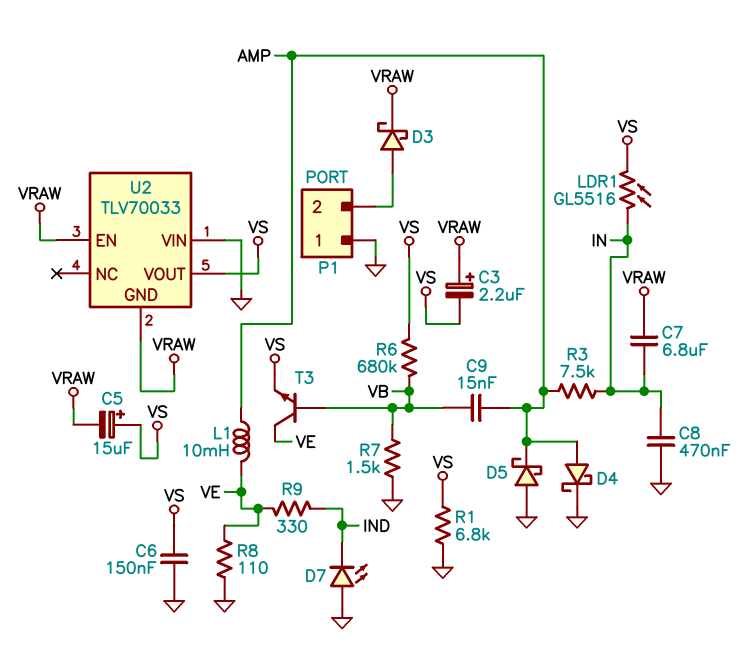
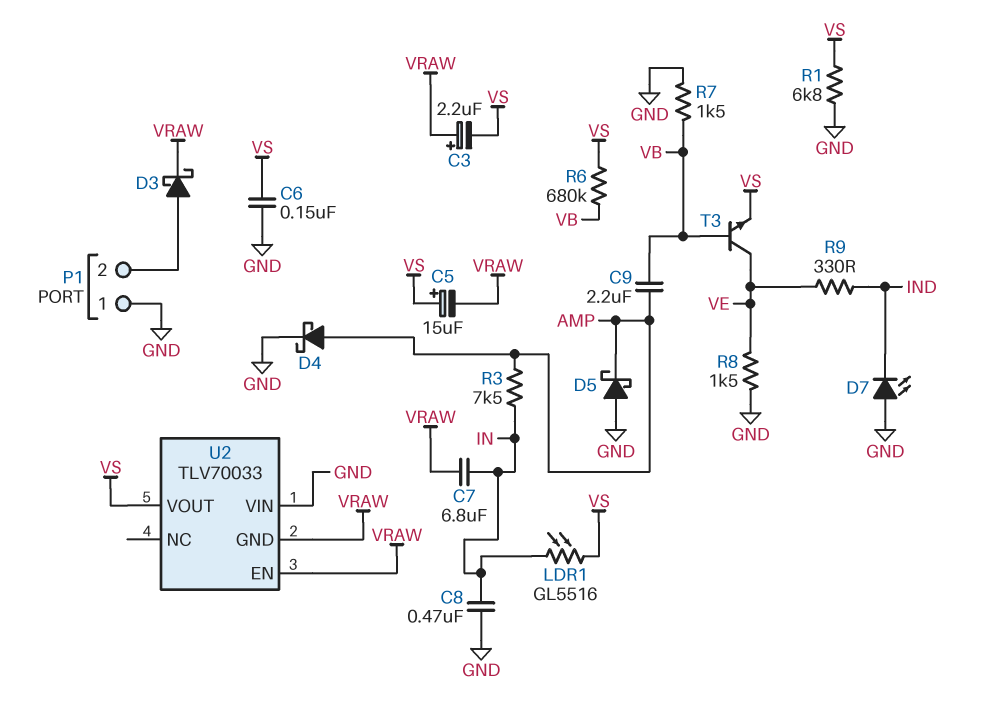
C9: 15nF (AMP, VB) -> 2.2uF (AMP, VB)
L1: 10mH (AMP, VE) -> none
R8: 110 (GND, VE) -> 1.5k (GND, VE)

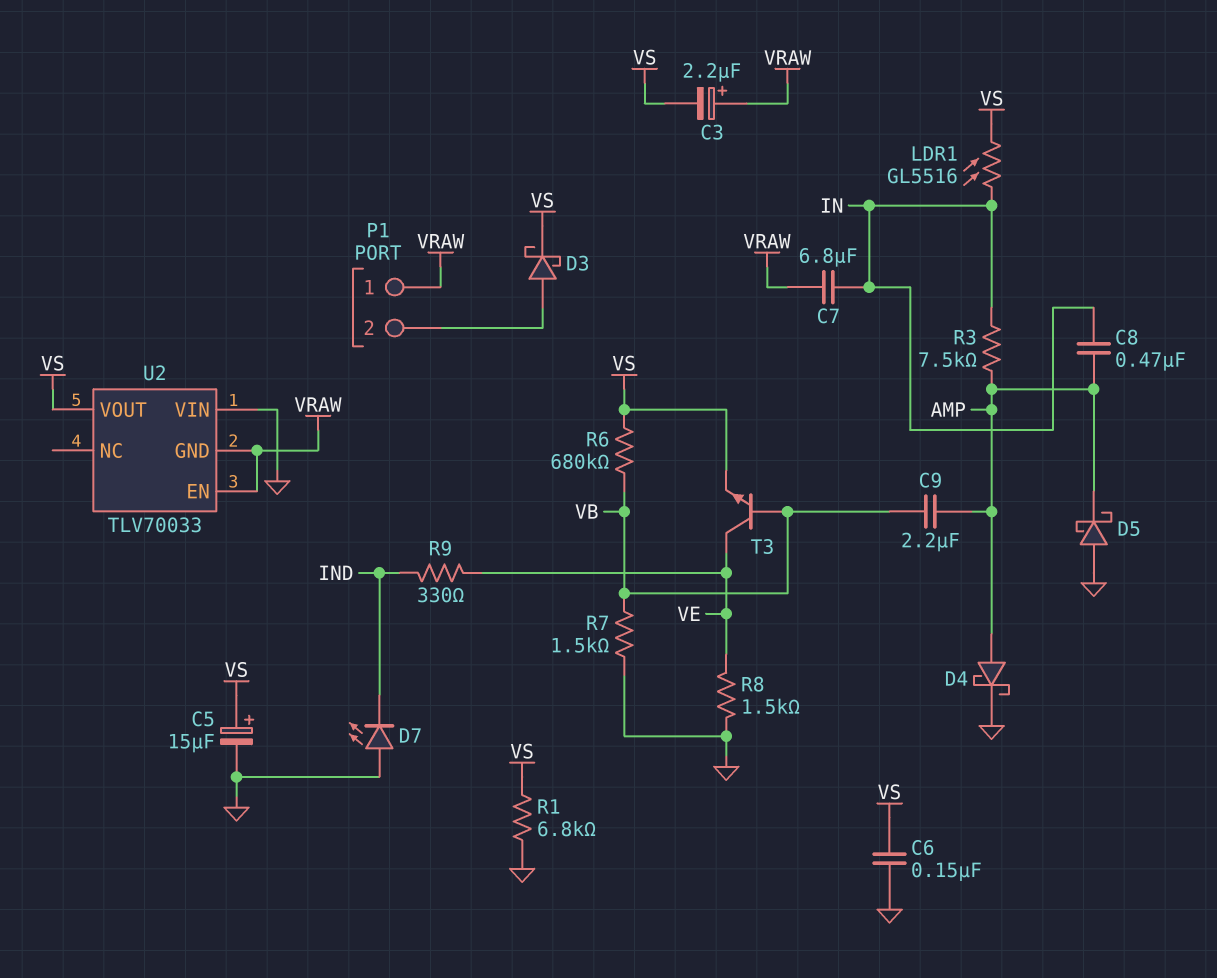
C5: 15uF (plus VS, minus VRAW) -> 15uF (plus VS, minus GND)
C8: 470nF (GND, IN) -> 470nF (AMP, IN)
D3: schottky (A P1/2, K VRAW) -> schottky (A P1/2, K VS)
P1 pin 1: GND -> VRAW

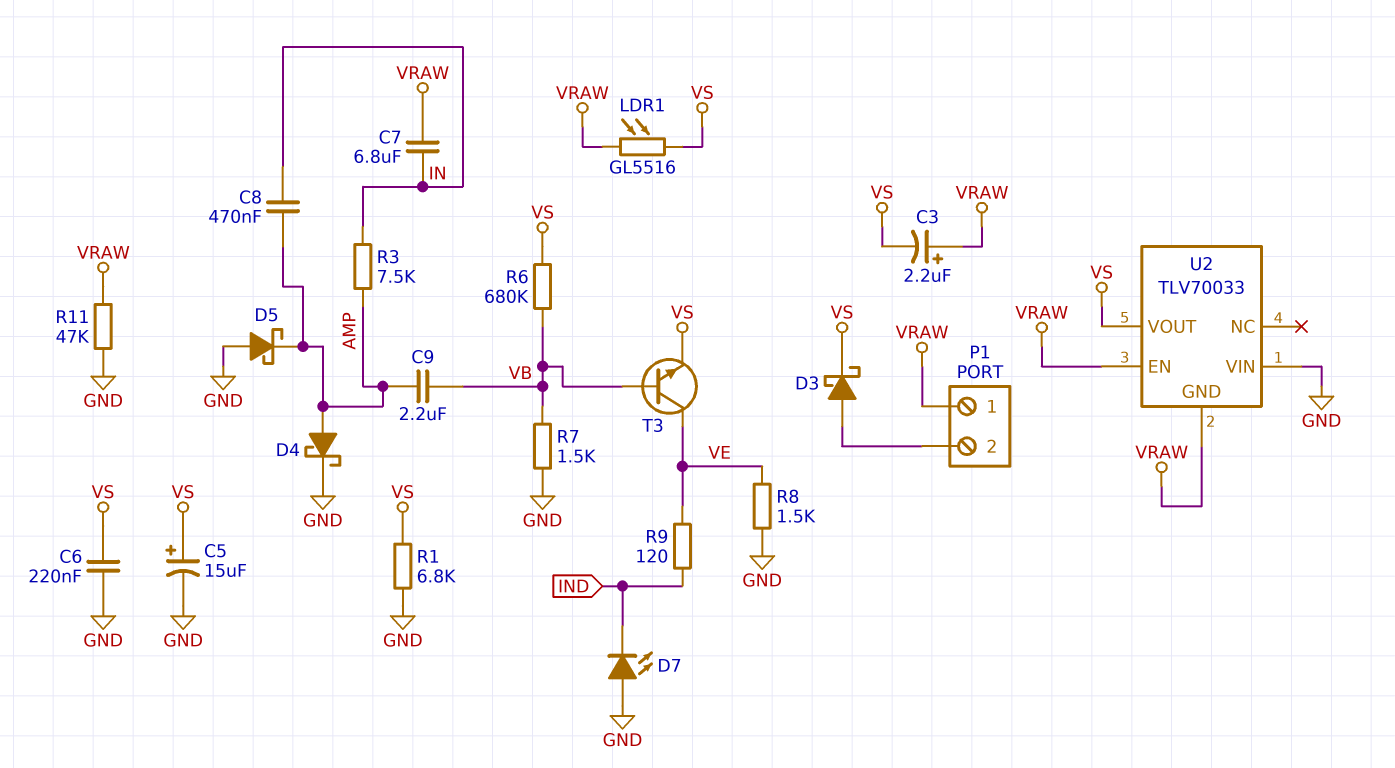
C6: 150nF (GND, VS) -> 220nF (GND, VS)
LDR1: GL5516 (IN, VS) -> GL5516 (VRAW, VS)
R9: 330 (IND, VE) -> 120 (IND, VE)
R11: none -> 47k (GND, VRAW)

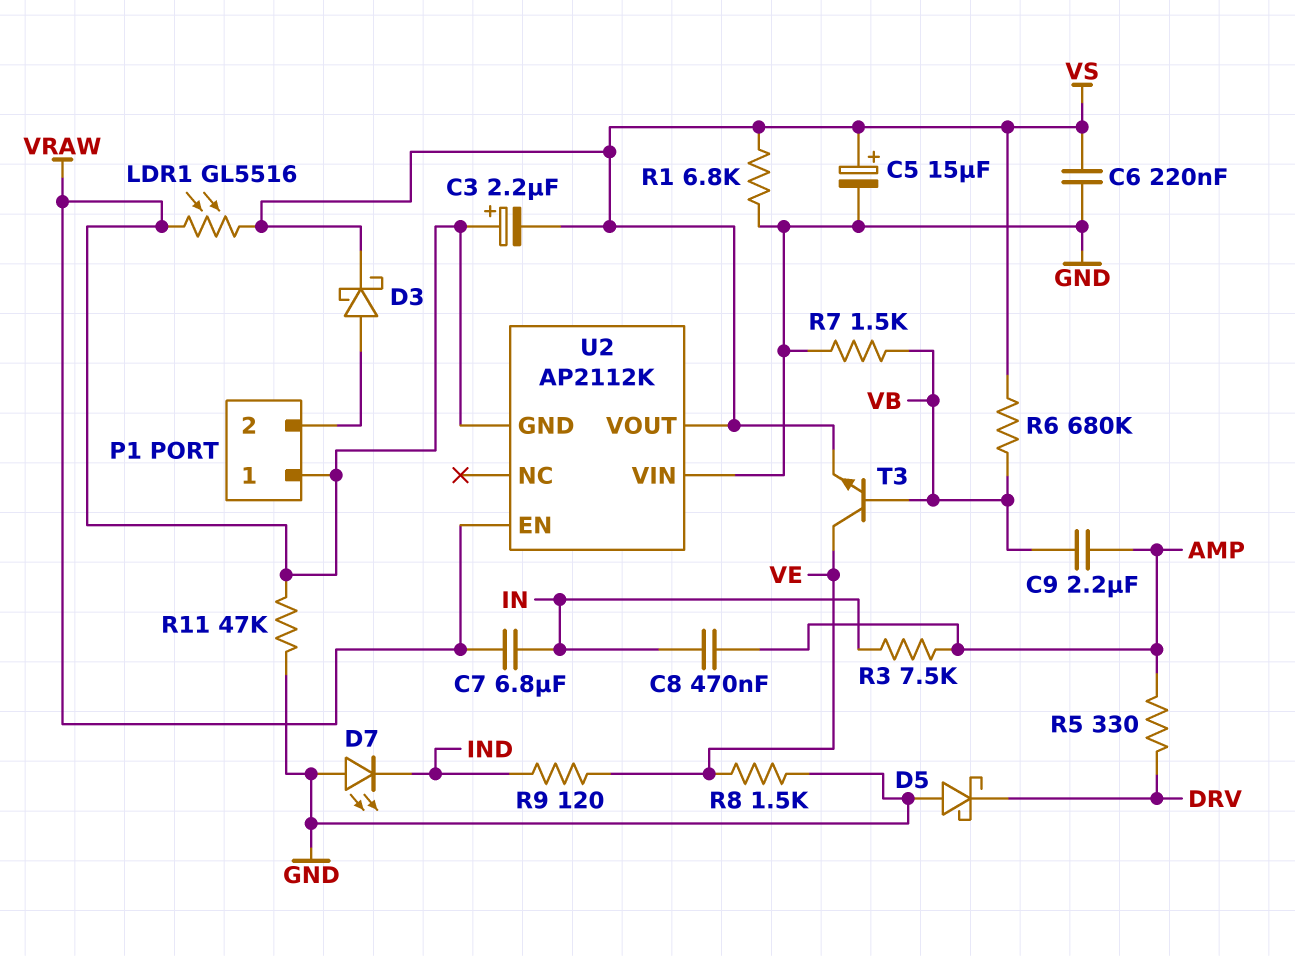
D4: schottky (A AMP, K GND) -> none
D5: schottky (A GND, K AMP) -> schottky (A GND, K DRV)
R5: none -> 330 (AMP, DRV)
U2: TLV70033 -> AP2112K

